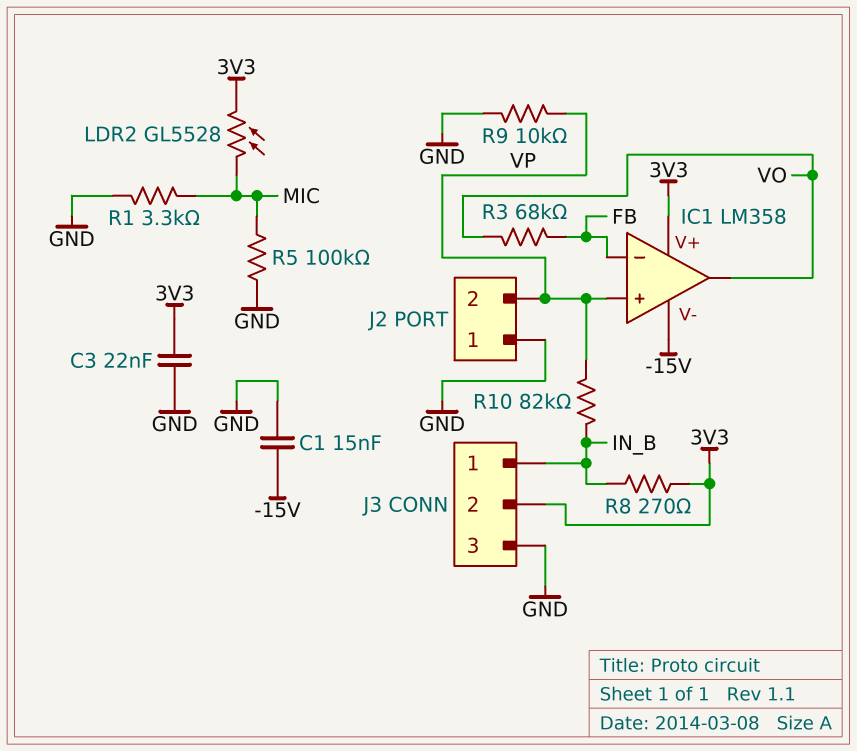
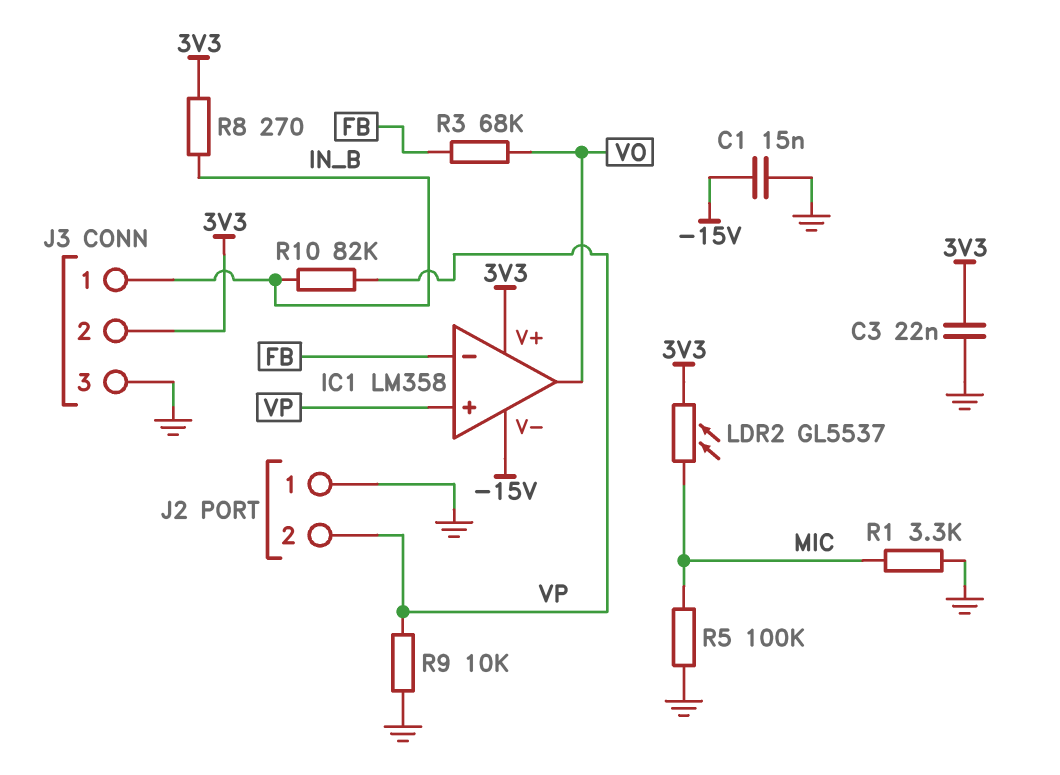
LDR2: GL5528 (3V3, MIC) -> GL5537 (3V3, MIC)

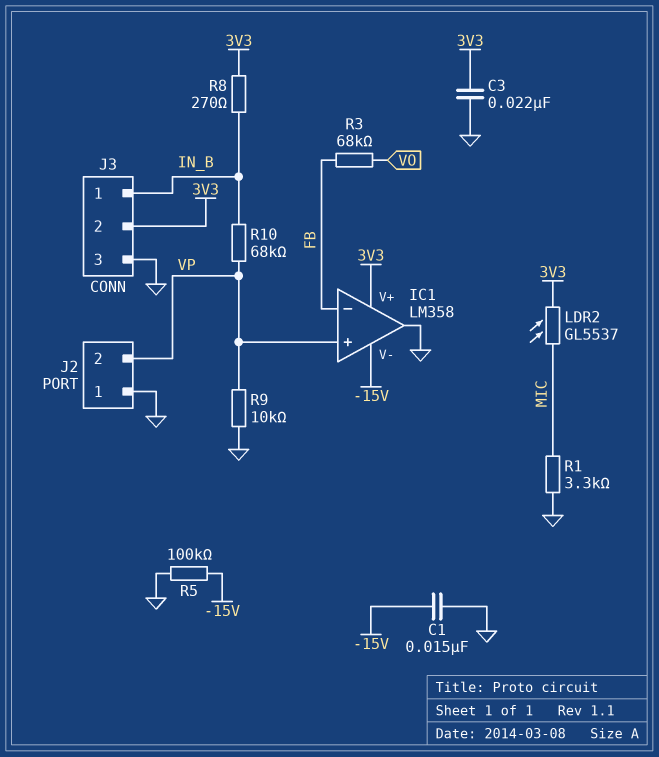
IC1 pin out: VO -> GND
R5: 100k (GND, MIC) -> 100k (-15V, GND)
R10: 82k (IN_B, VP) -> 68k (IN_B, VP)

